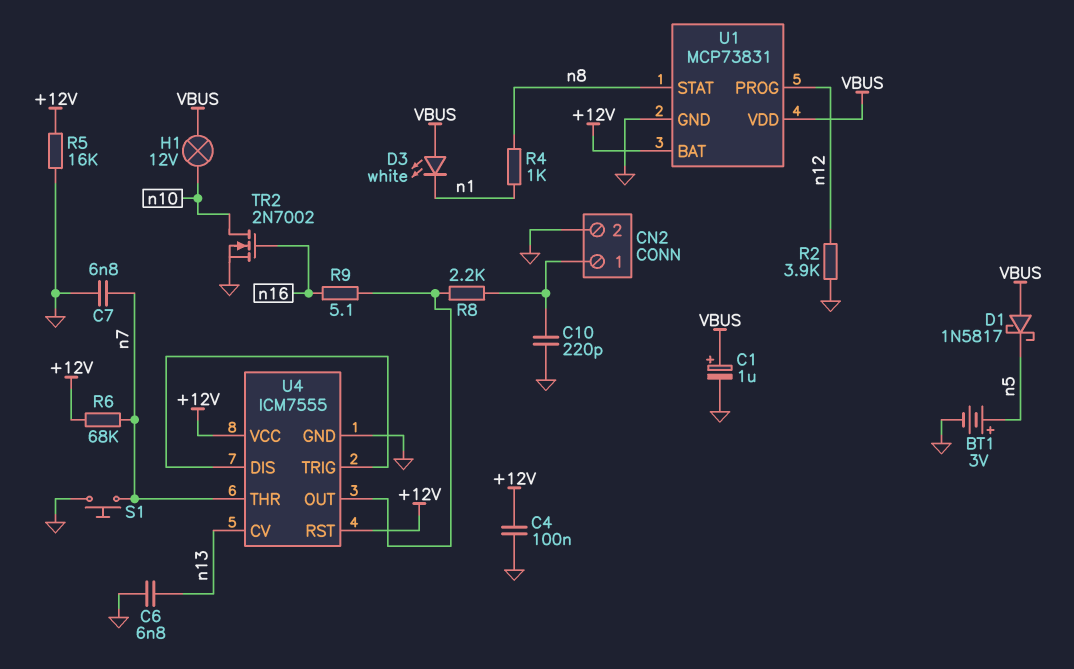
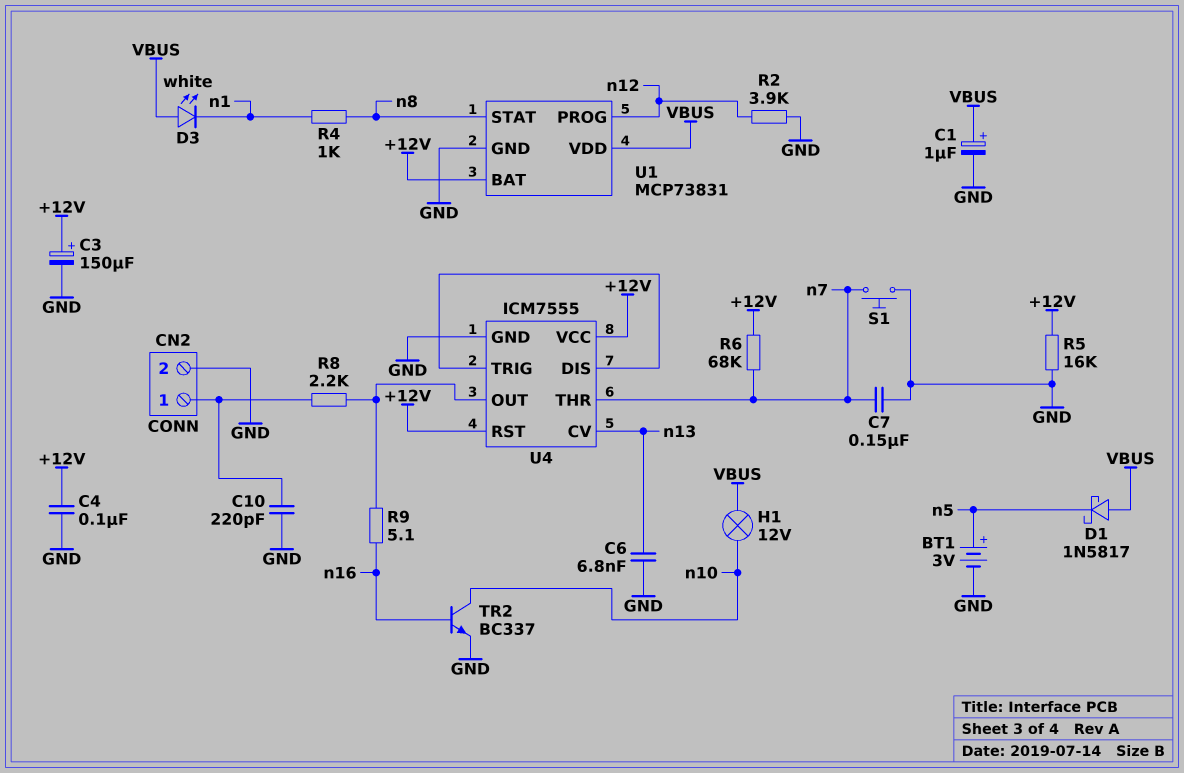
C3: none -> 150uF (plus +12V, minus GND)
C7: 6.8nF (GND, n7) -> 150nF (GND, n7)
TR2: NMOS 2N7002 (G n16, D n10, S GND) -> NPN BC337 (B n16, C n10, E GND)

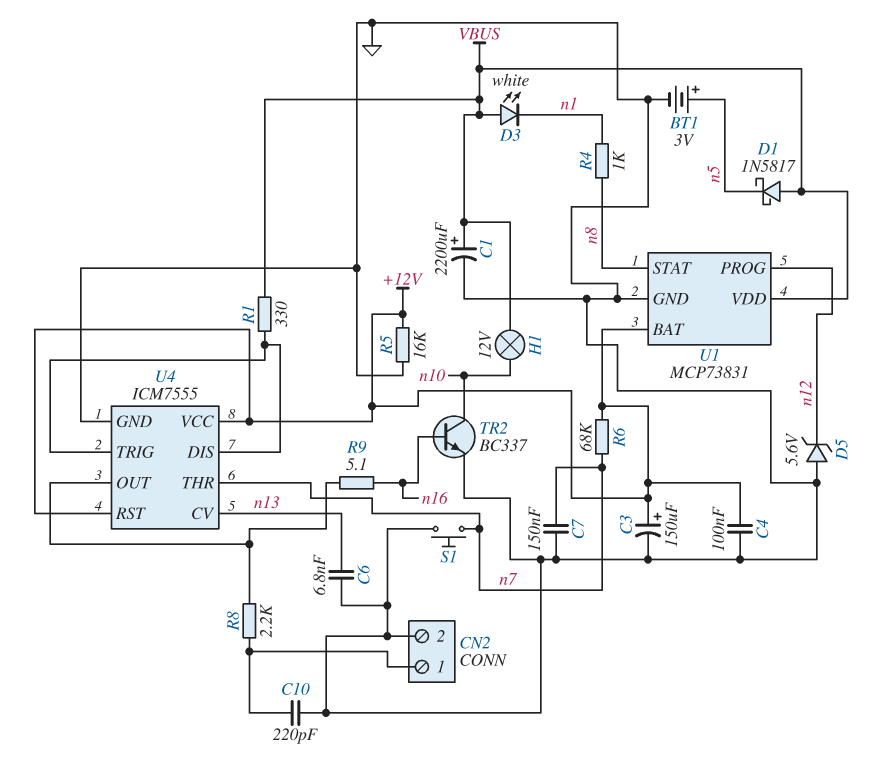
C1: 1uF (plus VBUS, minus GND) -> 2200uF (plus VBUS, minus GND)
D5: none -> zener 5.6V (A GND, K n12)
R1: none -> 330 (U4/DIS, VBUS)
R2: 3.9k (GND, n12) -> none

